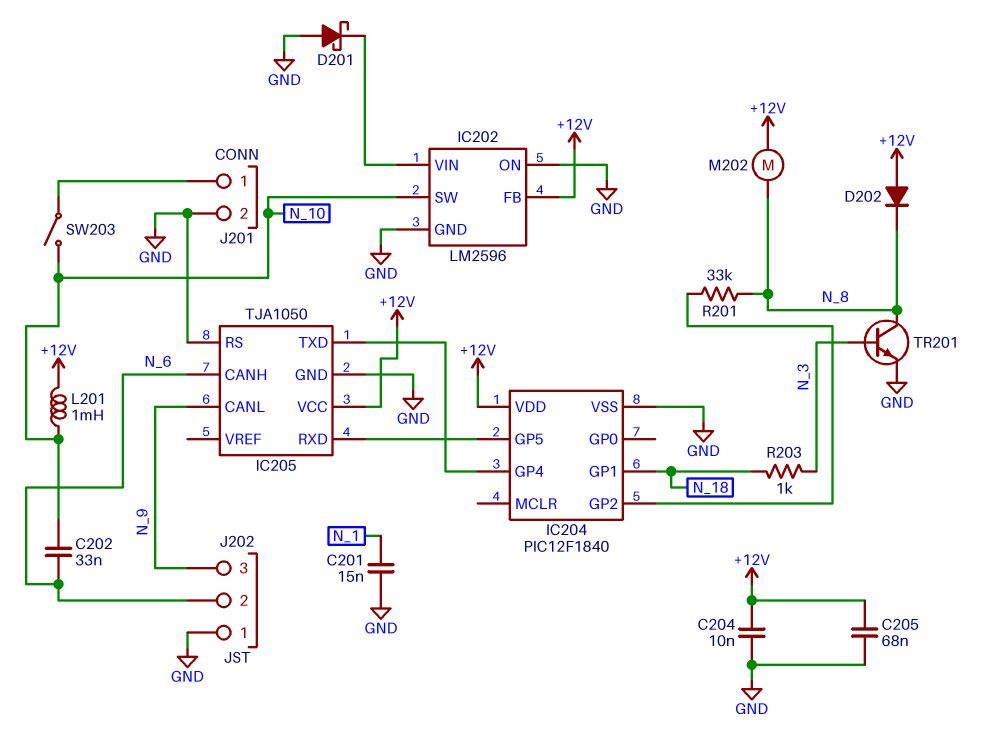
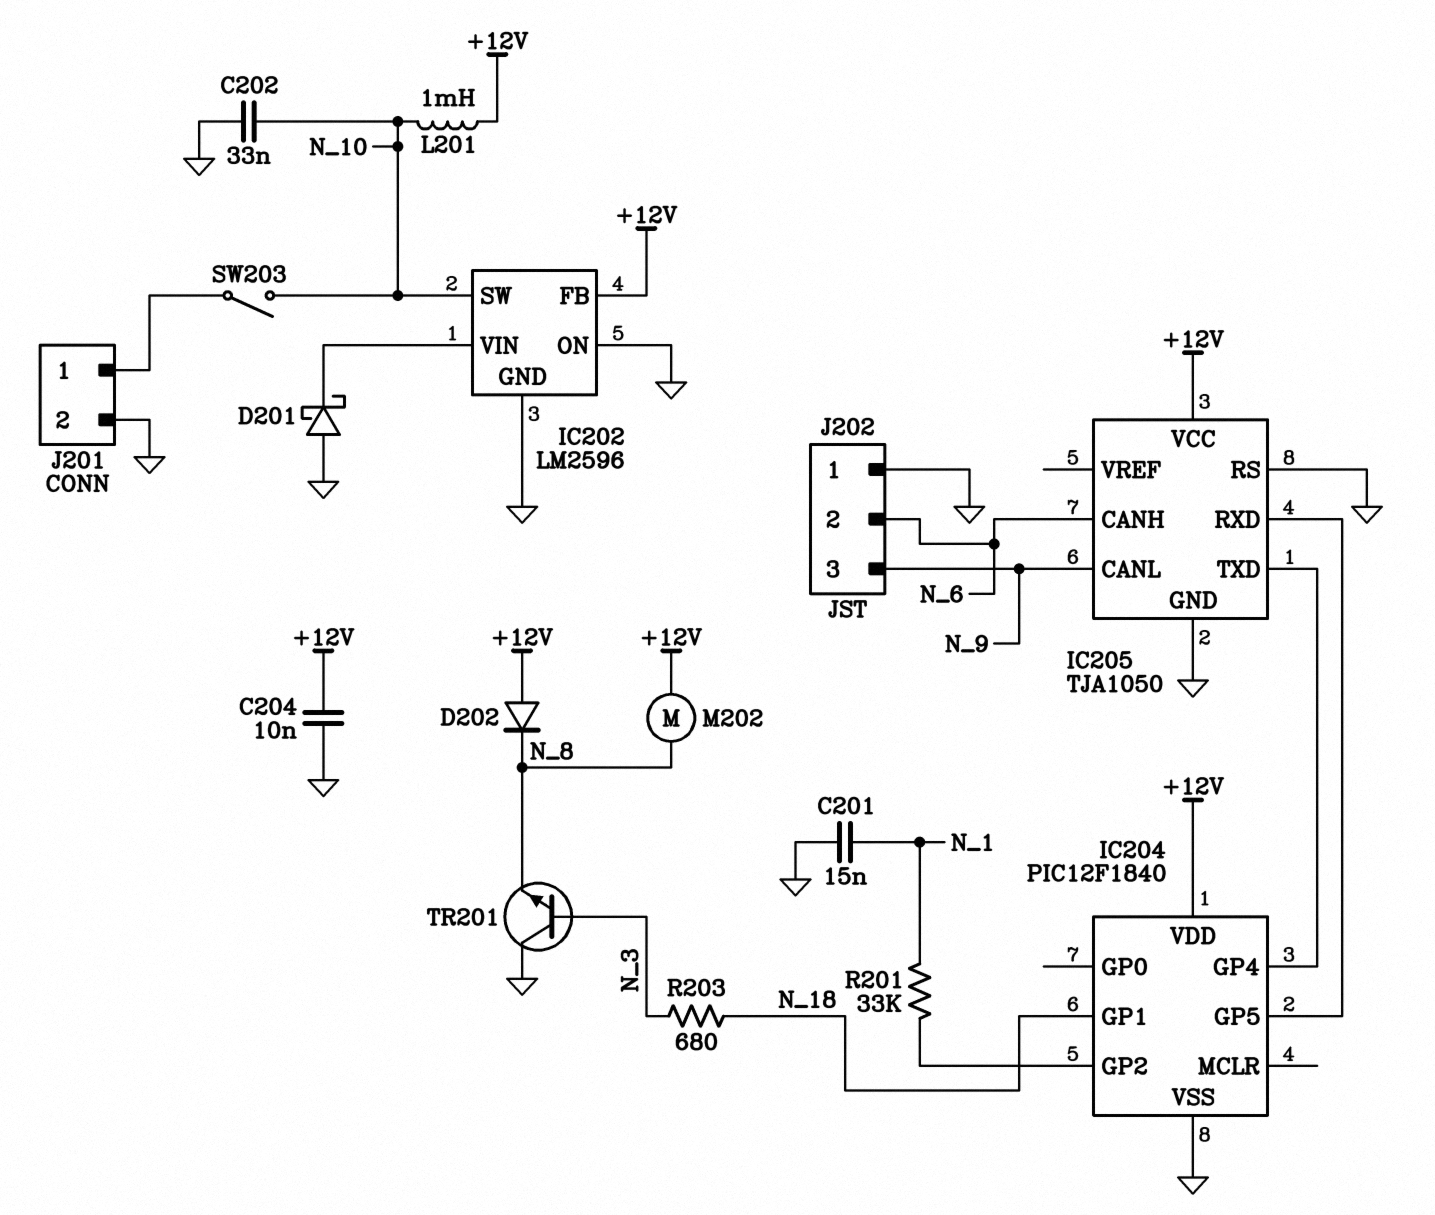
C202: 33nF (N_6, N_10) -> 33nF (GND, N_10)
C205: 68nF (+12V, GND) -> none
R201: 33k (IC204/GP2, N_8) -> 33k (IC204/GP2, N_1)
R203: 1k (N_3, N_18) -> 680 (N_3, N_18)
TR201: NPN (B N_3, C N_8, E GND) -> NPN (B N_3, C GND, E N_8)

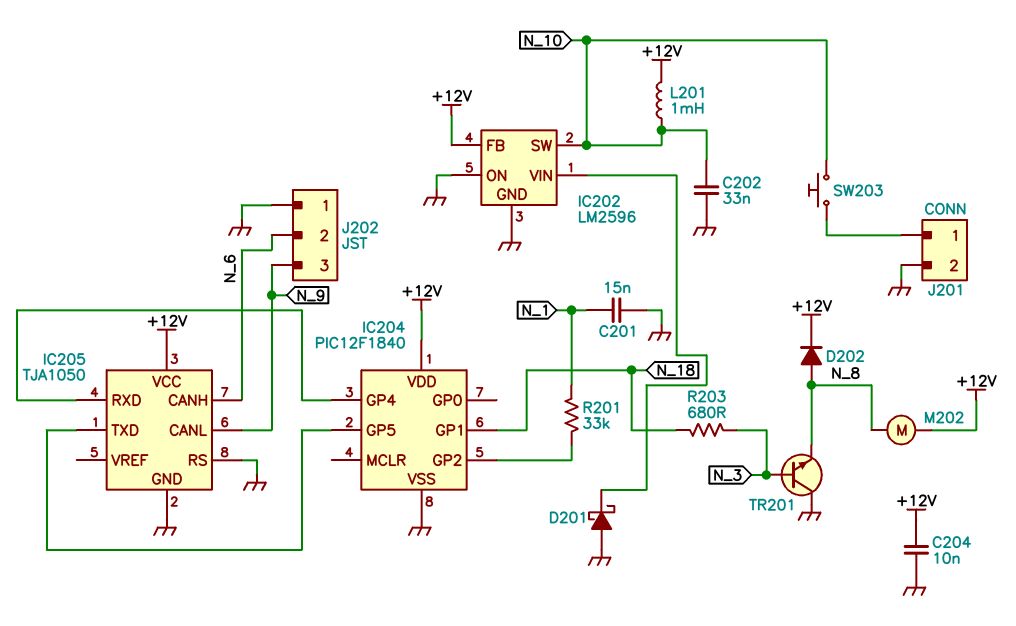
D202: diode (A +12V, K N_8) -> diode (A N_8, K +12V)
IC205 pin RXD: IC204/GP5 -> IC204/GP4
IC205 pin TXD: IC204/GP4 -> IC204/GP5
SW203: switch (J201/1, N_10) -> button (J201/1, N_10)

